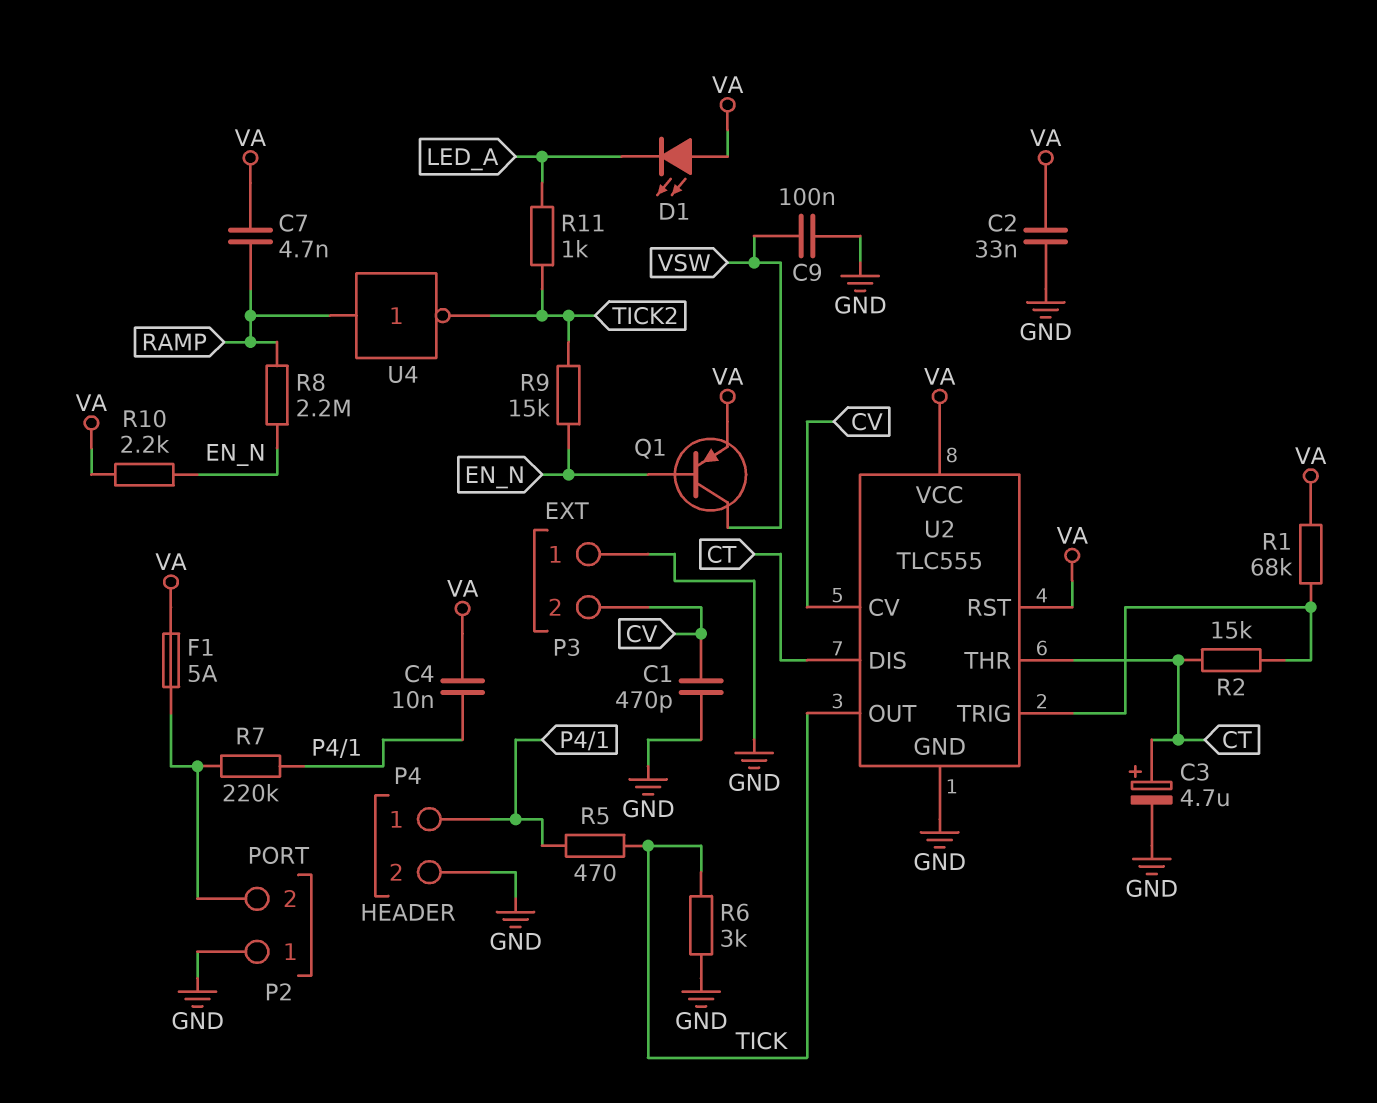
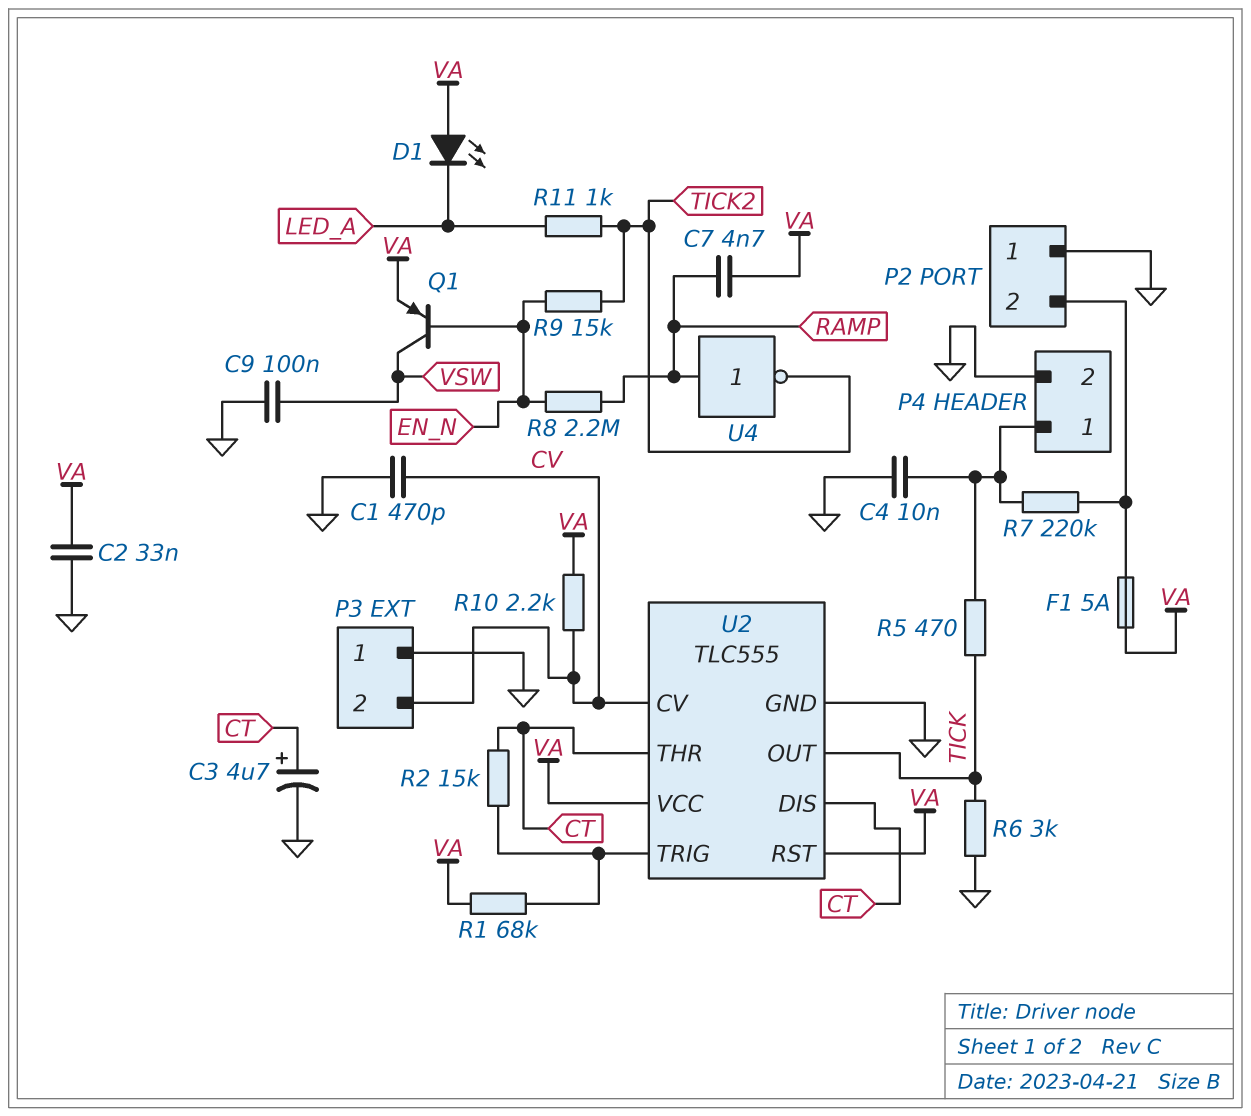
C4: 10nF (P4/1, VA) -> 10nF (GND, P4/1)
R10: 2.2k (EN_N, VA) -> 2.2k (CV, VA)

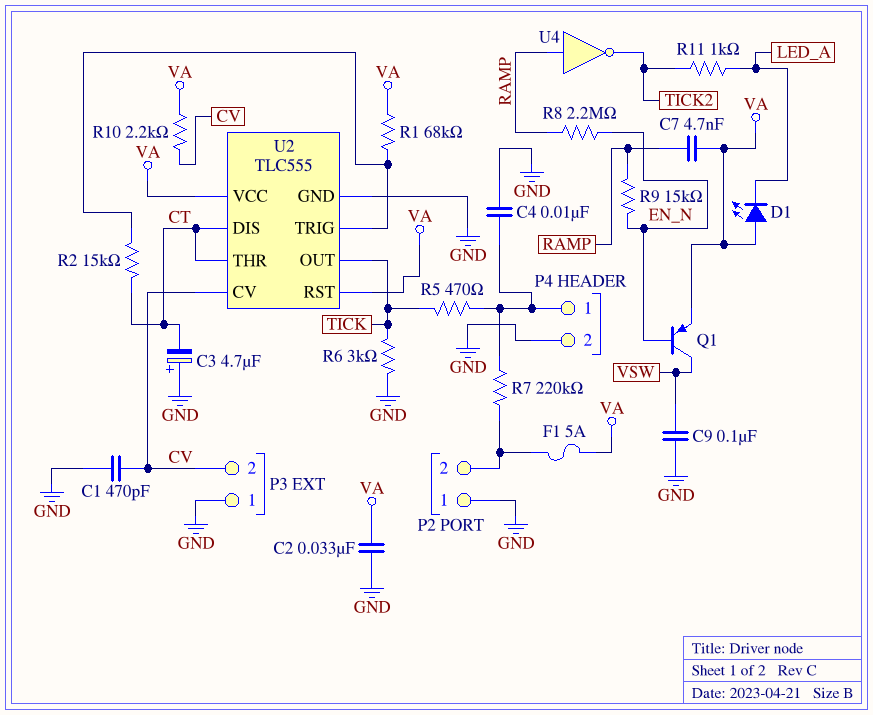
C3: 4.7uF (plus CT, minus GND) -> 4.7uF (plus GND, minus CT)
R9: 15k (EN_N, TICK2) -> 15k (EN_N, RAMP)

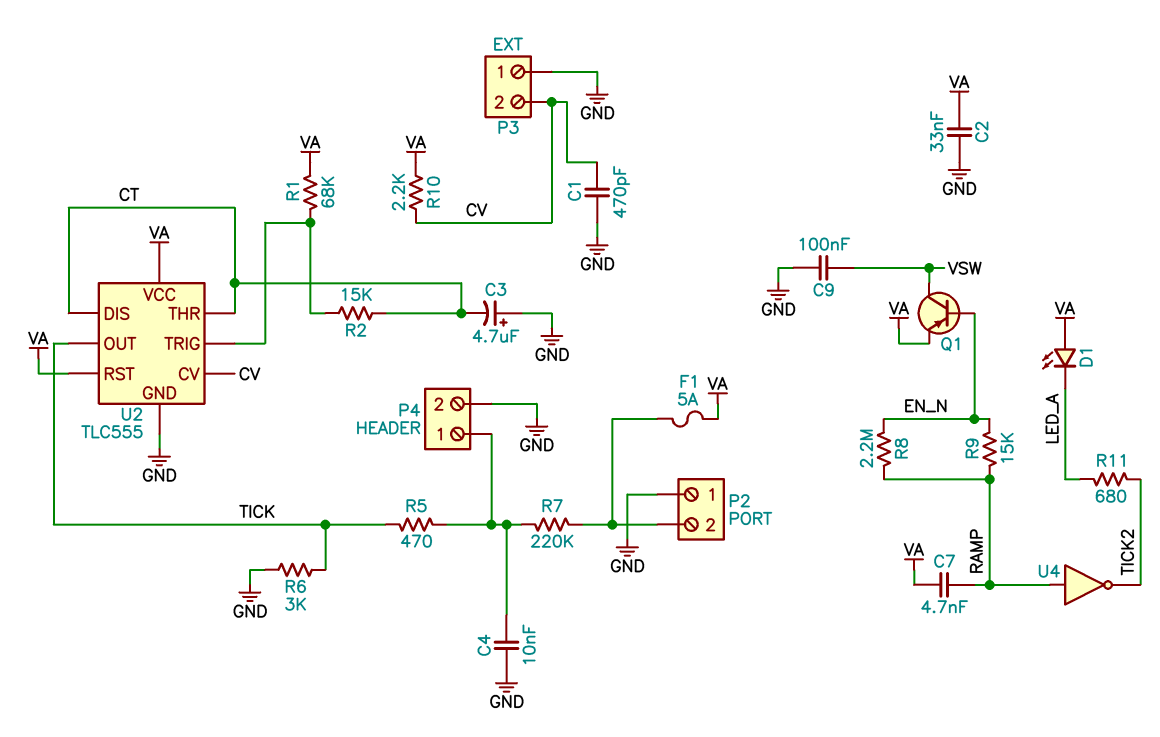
R11: 1k (LED_A, TICK2) -> 680 (LED_A, TICK2)

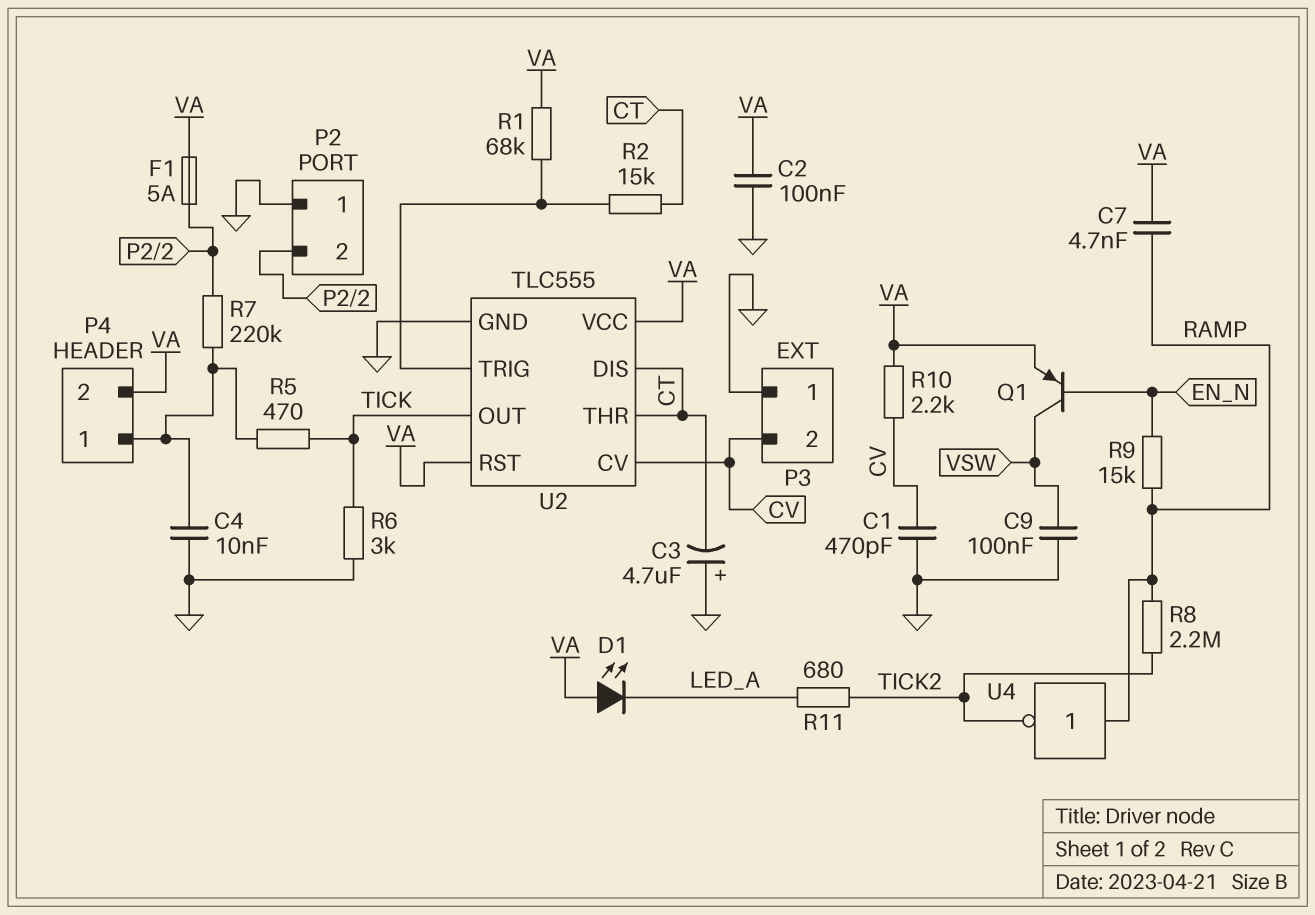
C2: 33nF (GND, VA) -> 100nF (GND, VA)
P4 pin 2: GND -> VA
R8: 2.2M (EN_N, RAMP) -> 2.2M (RAMP, TICK2)

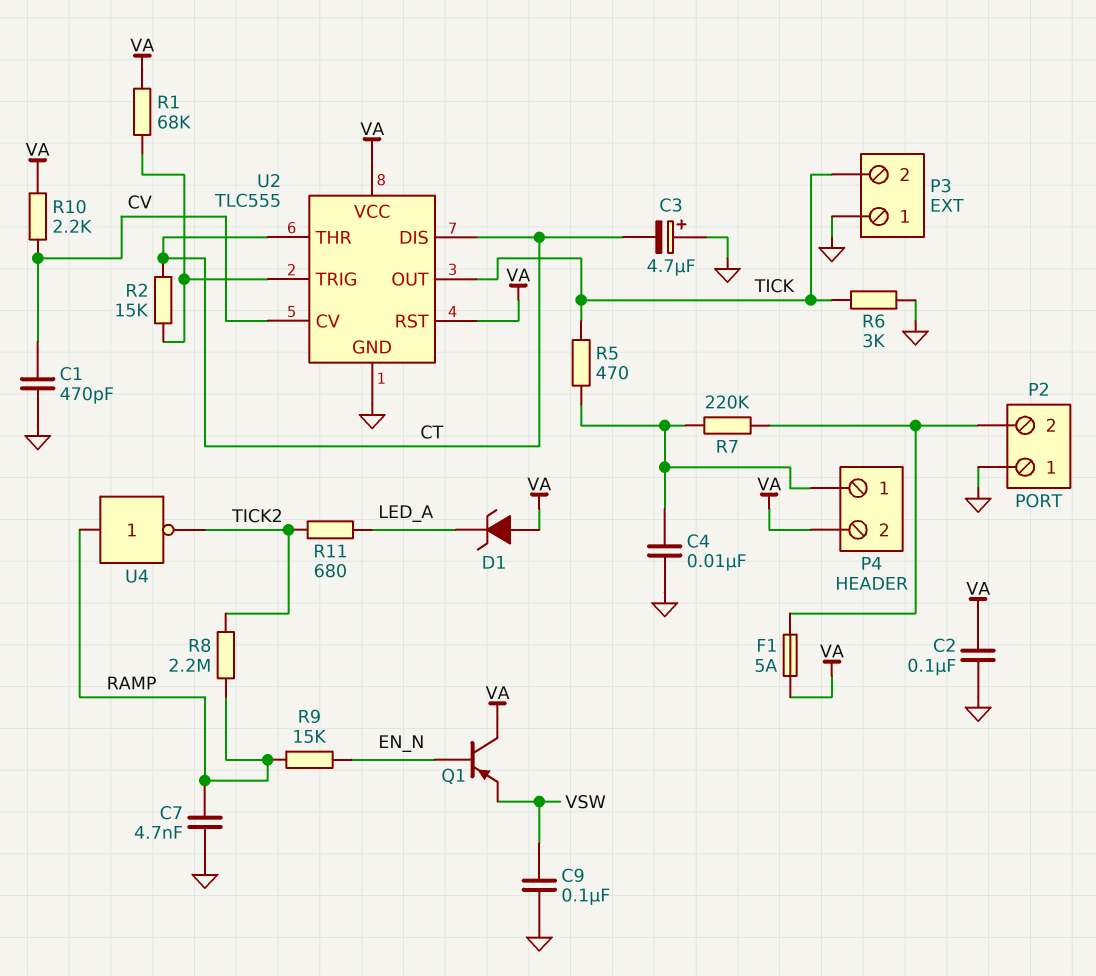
C7: 4.7nF (RAMP, VA) -> 4.7nF (GND, RAMP)
D1: LED (A VA, K LED_A) -> zener (A VA, K LED_A)
P3 pin 2: CV -> TICK
Q1: PNP (B EN_N, C VSW, E VA) -> PNP (B EN_N, C VA, E VSW)

